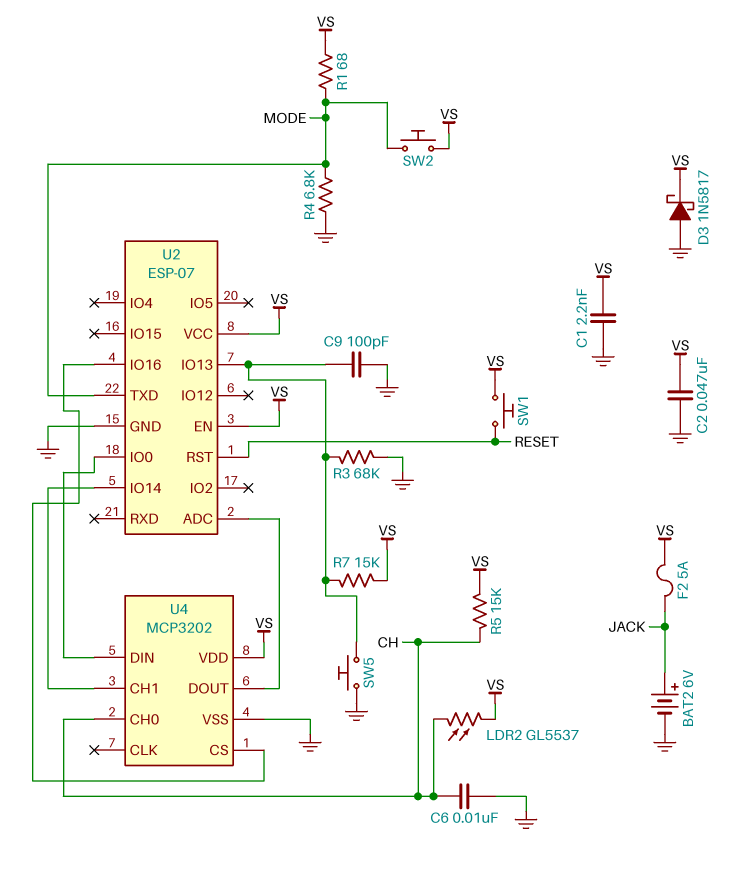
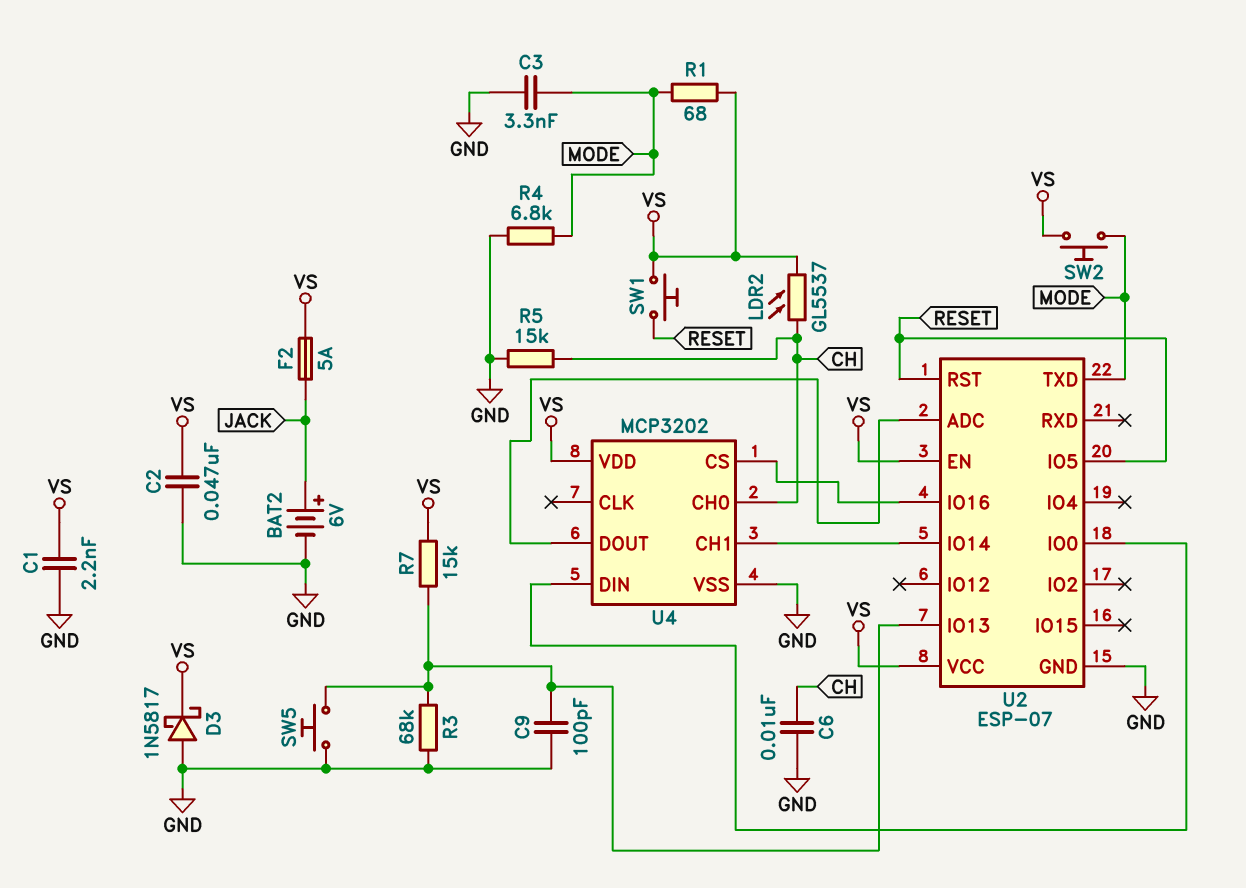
C3: none -> 3.3nF (GND, MODE)
R5: 15k (CH, VS) -> 15k (CH, GND)
U2 pin IO5: none -> RESET

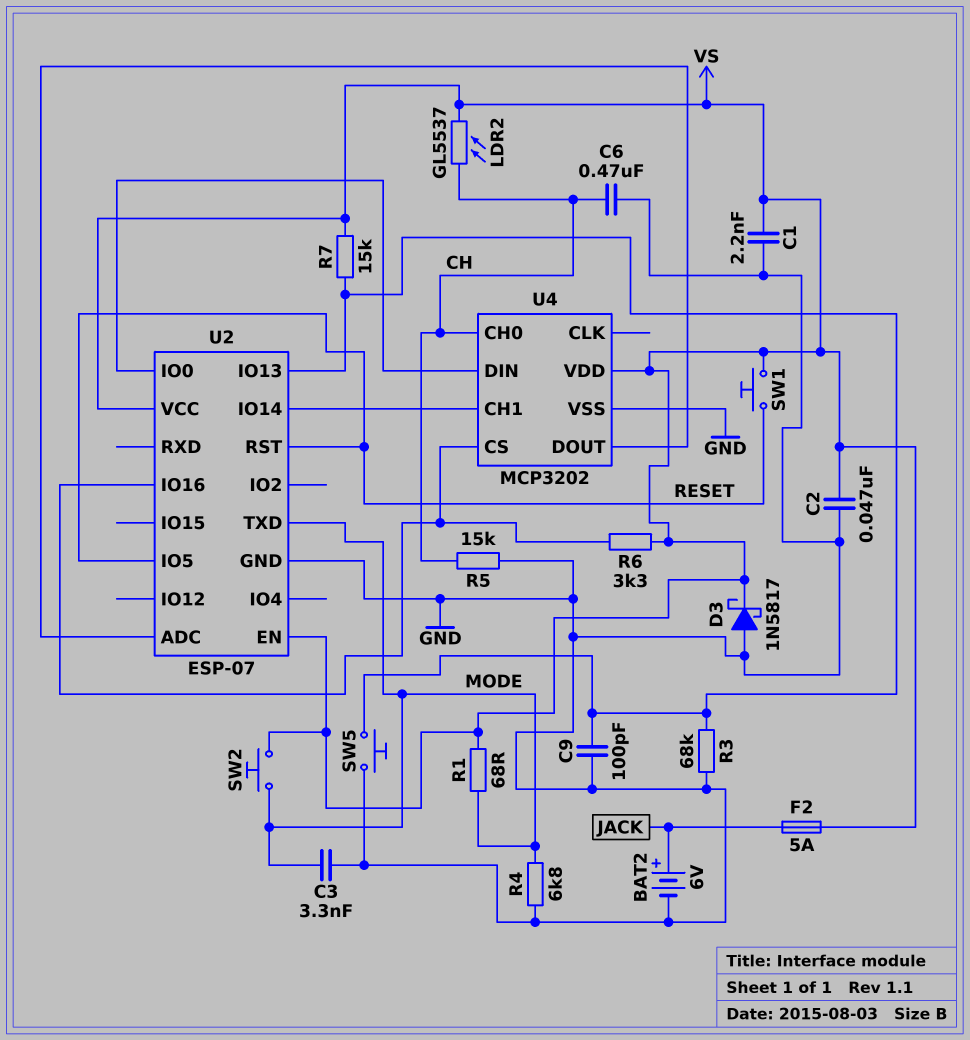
C6: 10nF (CH, GND) -> 470nF (CH, GND)
R6: none -> 3.3k (U2/IO16, VS)

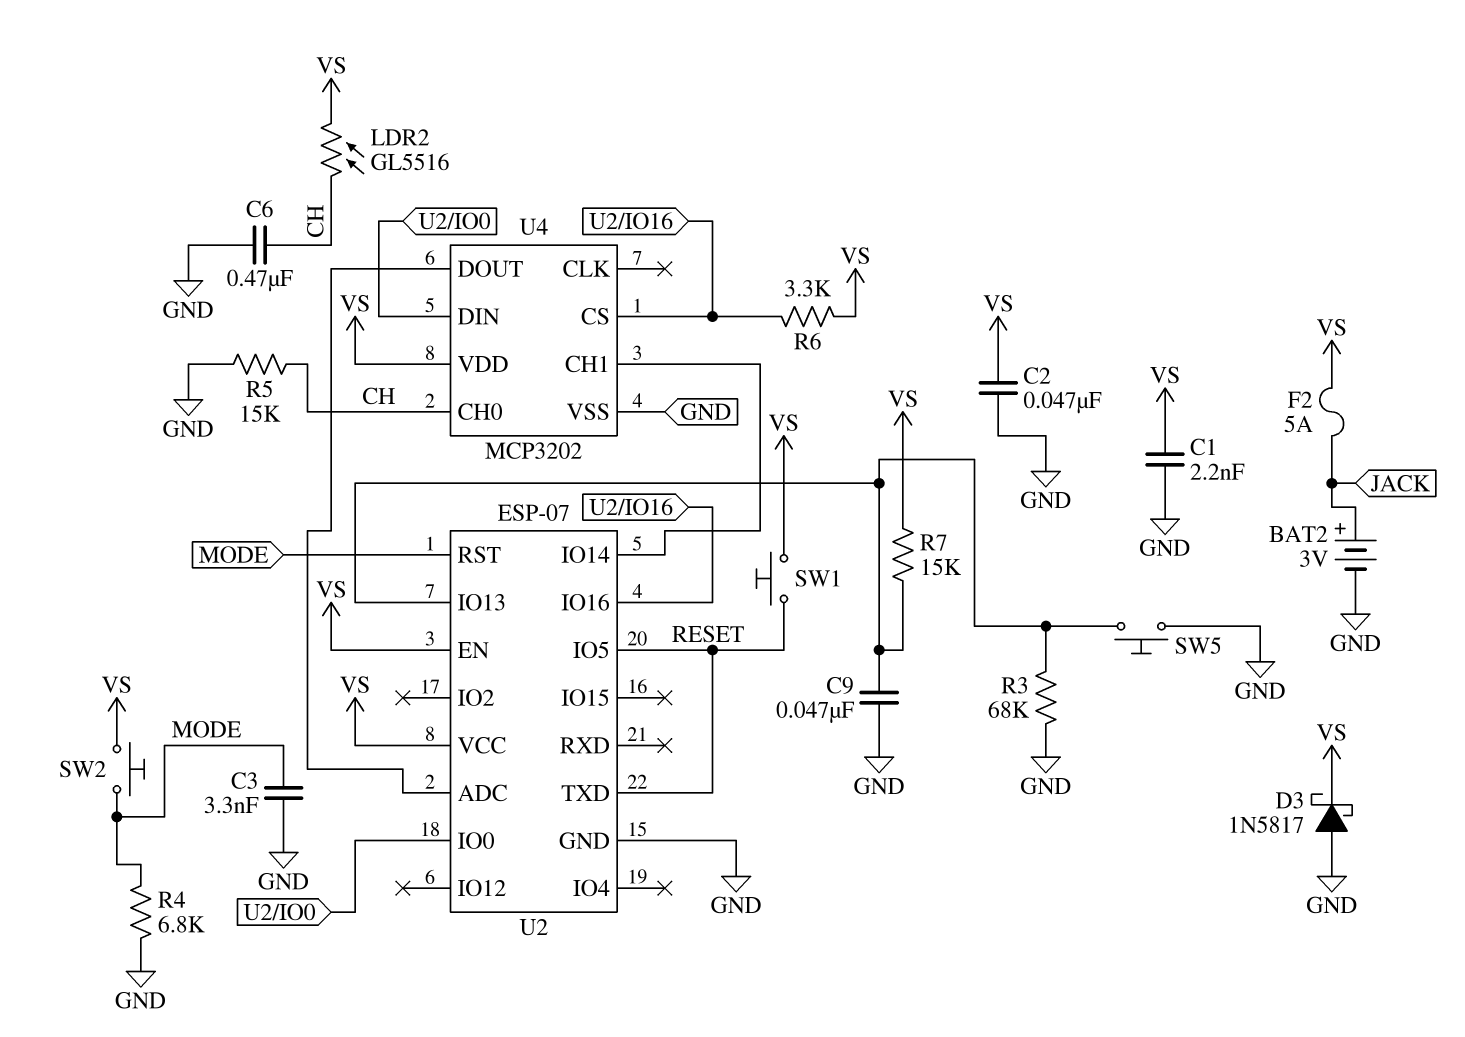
BAT2: 6V (plus JACK, minus GND) -> 3V (plus JACK, minus GND)
C9: 100pF (GND, U2/IO13) -> 47nF (GND, U2/IO13)
LDR2: GL5537 (CH, VS) -> GL5516 (CH, VS)
R1: 68 (MODE, VS) -> none
U2 pin RST: RESET -> MODE
U2 pin TXD: MODE -> RESET

